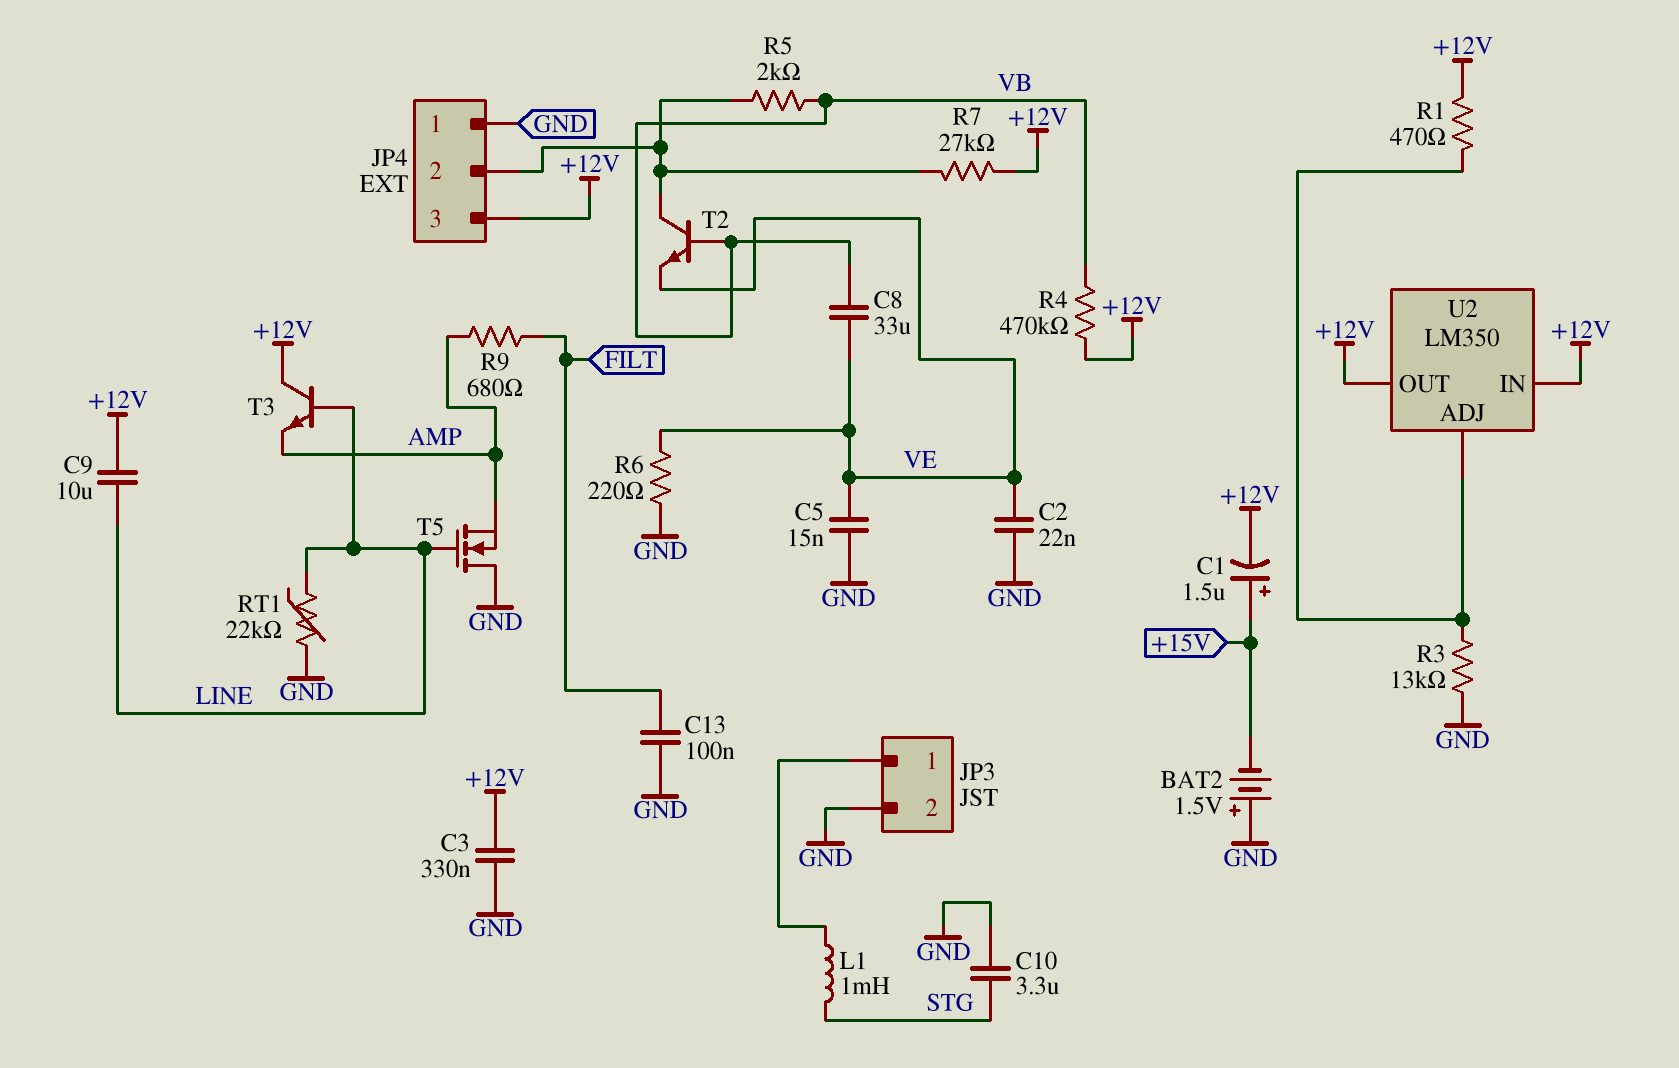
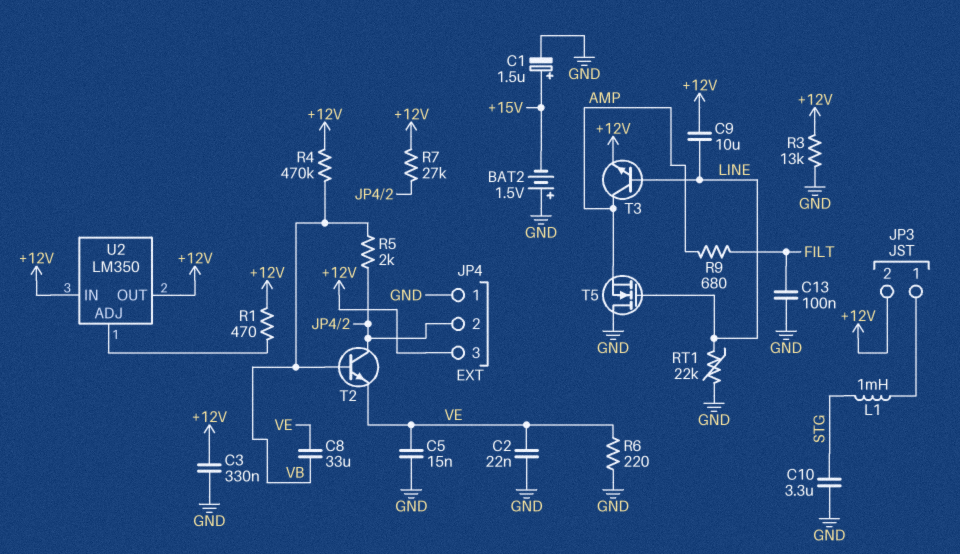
C1: 1.5uF (plus +15V, minus +12V) -> 1.5uF (plus +15V, minus GND)
JP3 pin 2: GND -> +12V
R3: 13k (GND, U2/ADJ) -> 13k (+12V, GND)
T3: NPN (B LINE, C +12V, E AMP) -> NPN (B LINE, C AMP, E +12V)

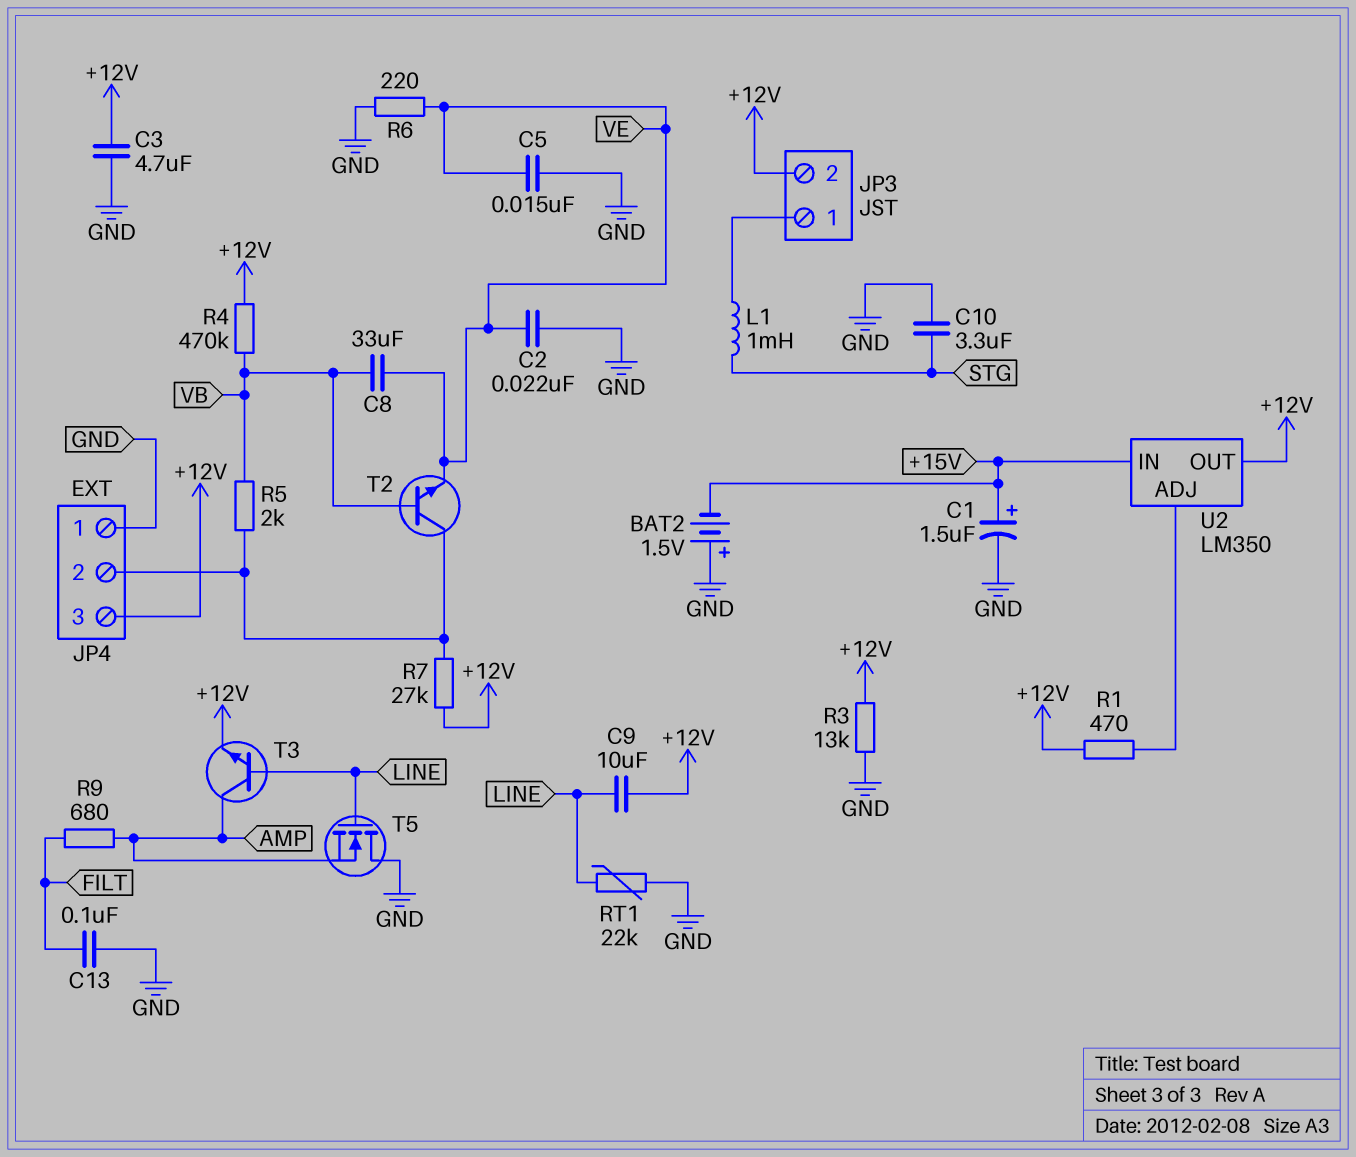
C3: 330nF (+12V, GND) -> 4.7uF (+12V, GND)
U2 pin IN: +12V -> +15V

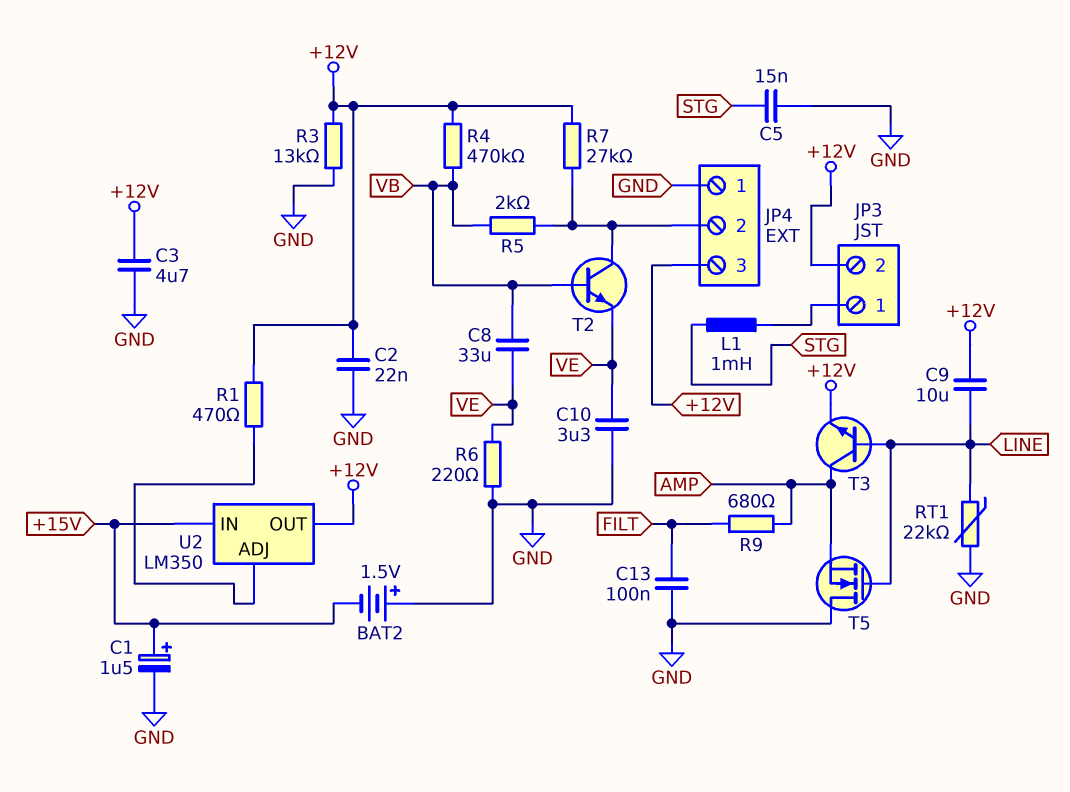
C2: 22nF (GND, VE) -> 22nF (+12V, GND)
C5: 15nF (GND, VE) -> 15nF (GND, STG)
C10: 3.3uF (GND, STG) -> 3.3uF (GND, VE)

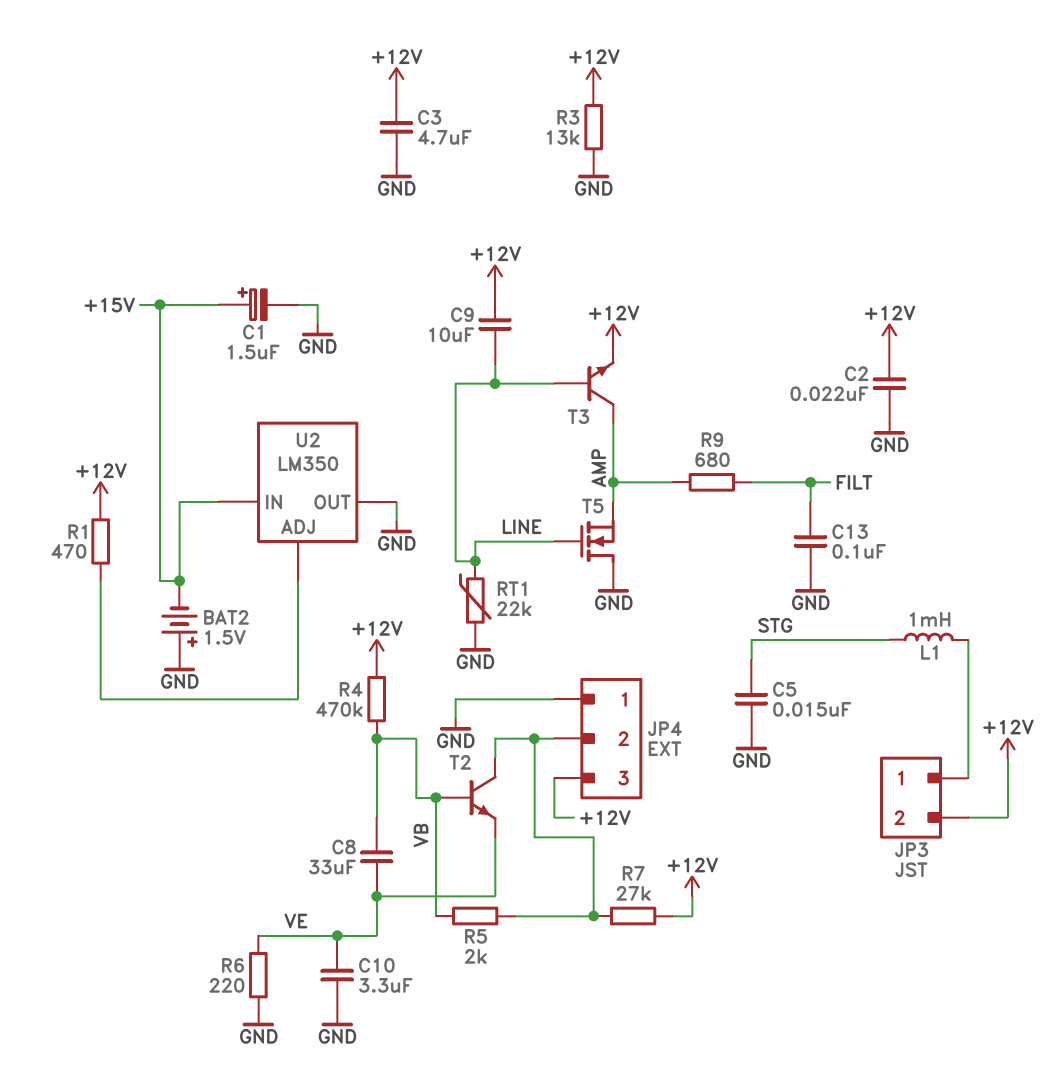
U2 pin OUT: +12V -> GND

